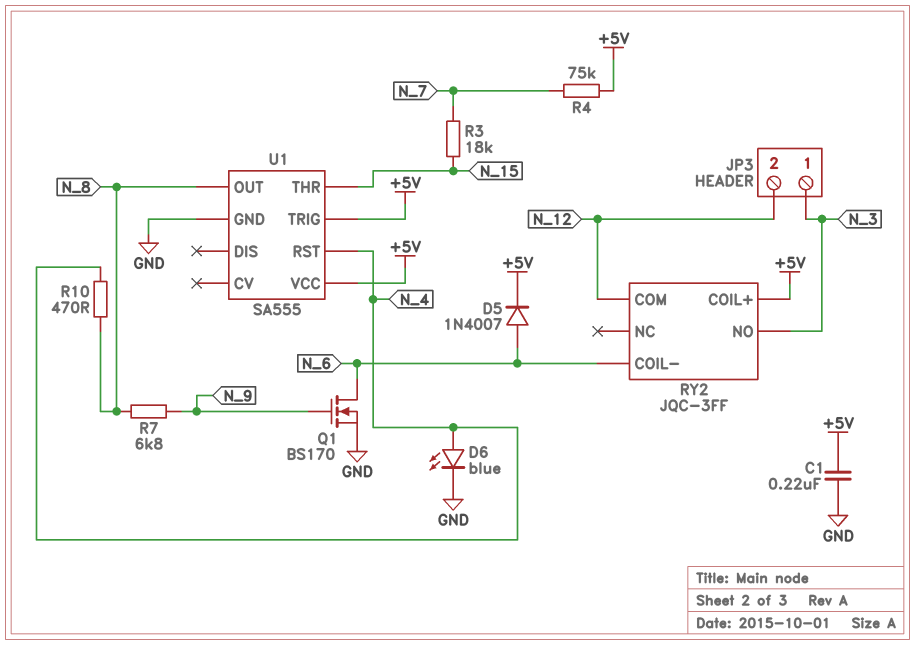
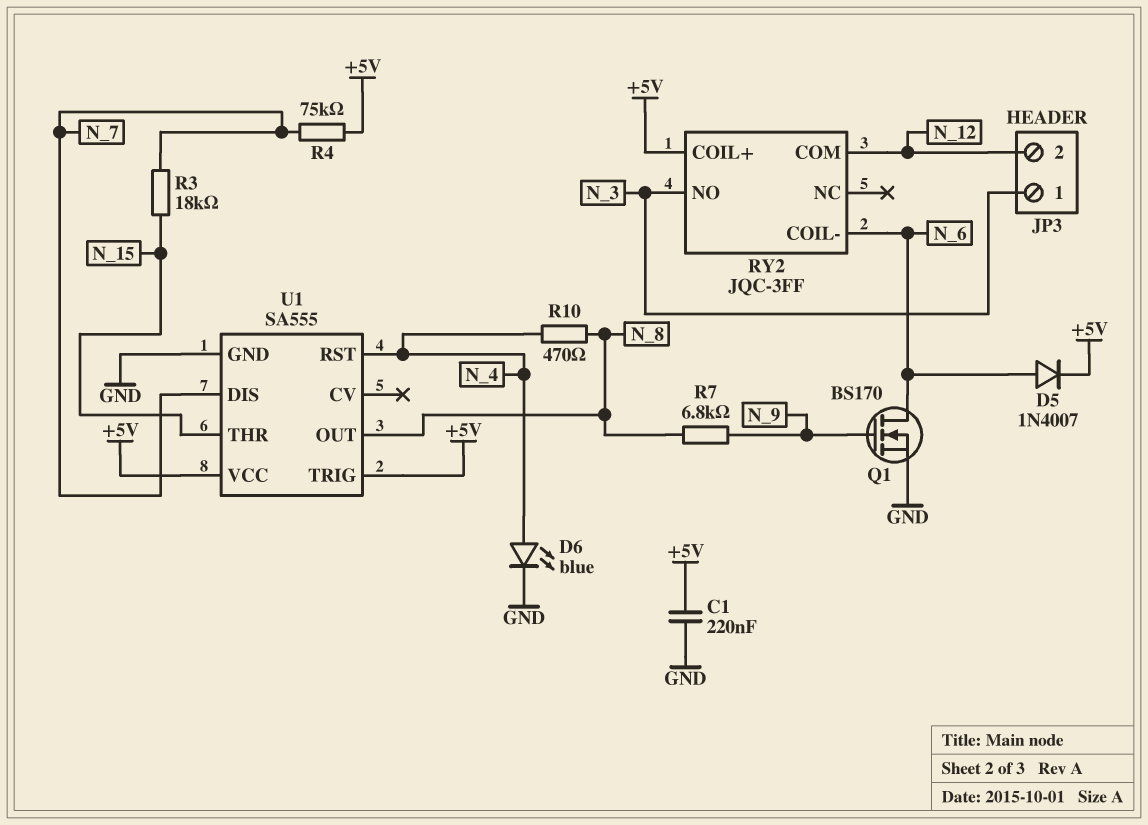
U1 pin DIS: none -> N_7

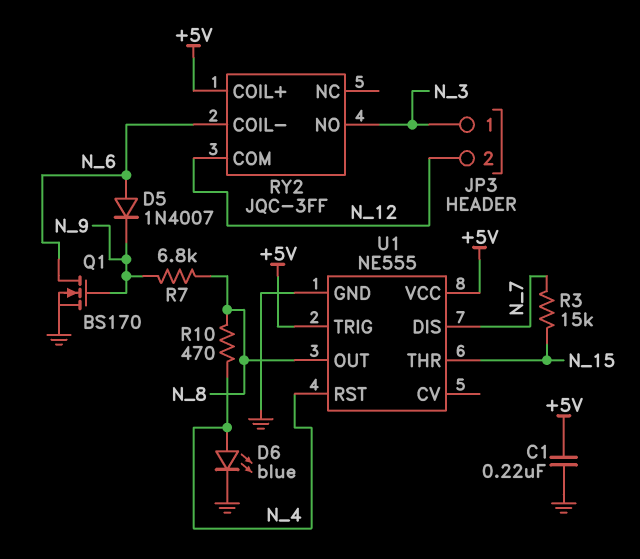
D5: diode 1N4007 (A N_6, K +5V) -> diode 1N4007 (A N_6, K N_9)
R3: 18k (N_7, N_15) -> 15k (N_7, N_15)
R4: 75k (+5V, N_7) -> none
U1: SA555 -> NE555

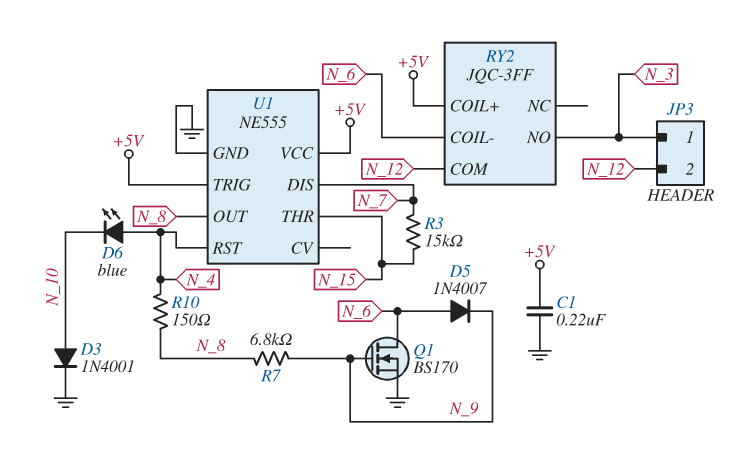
D3: none -> diode 1N4001 (A N_10, K GND)
D6: LED blue (A N_4, K GND) -> LED blue (A N_4, K N_10)
R10: 470 (N_4, N_8) -> 150 (N_4, N_8)

